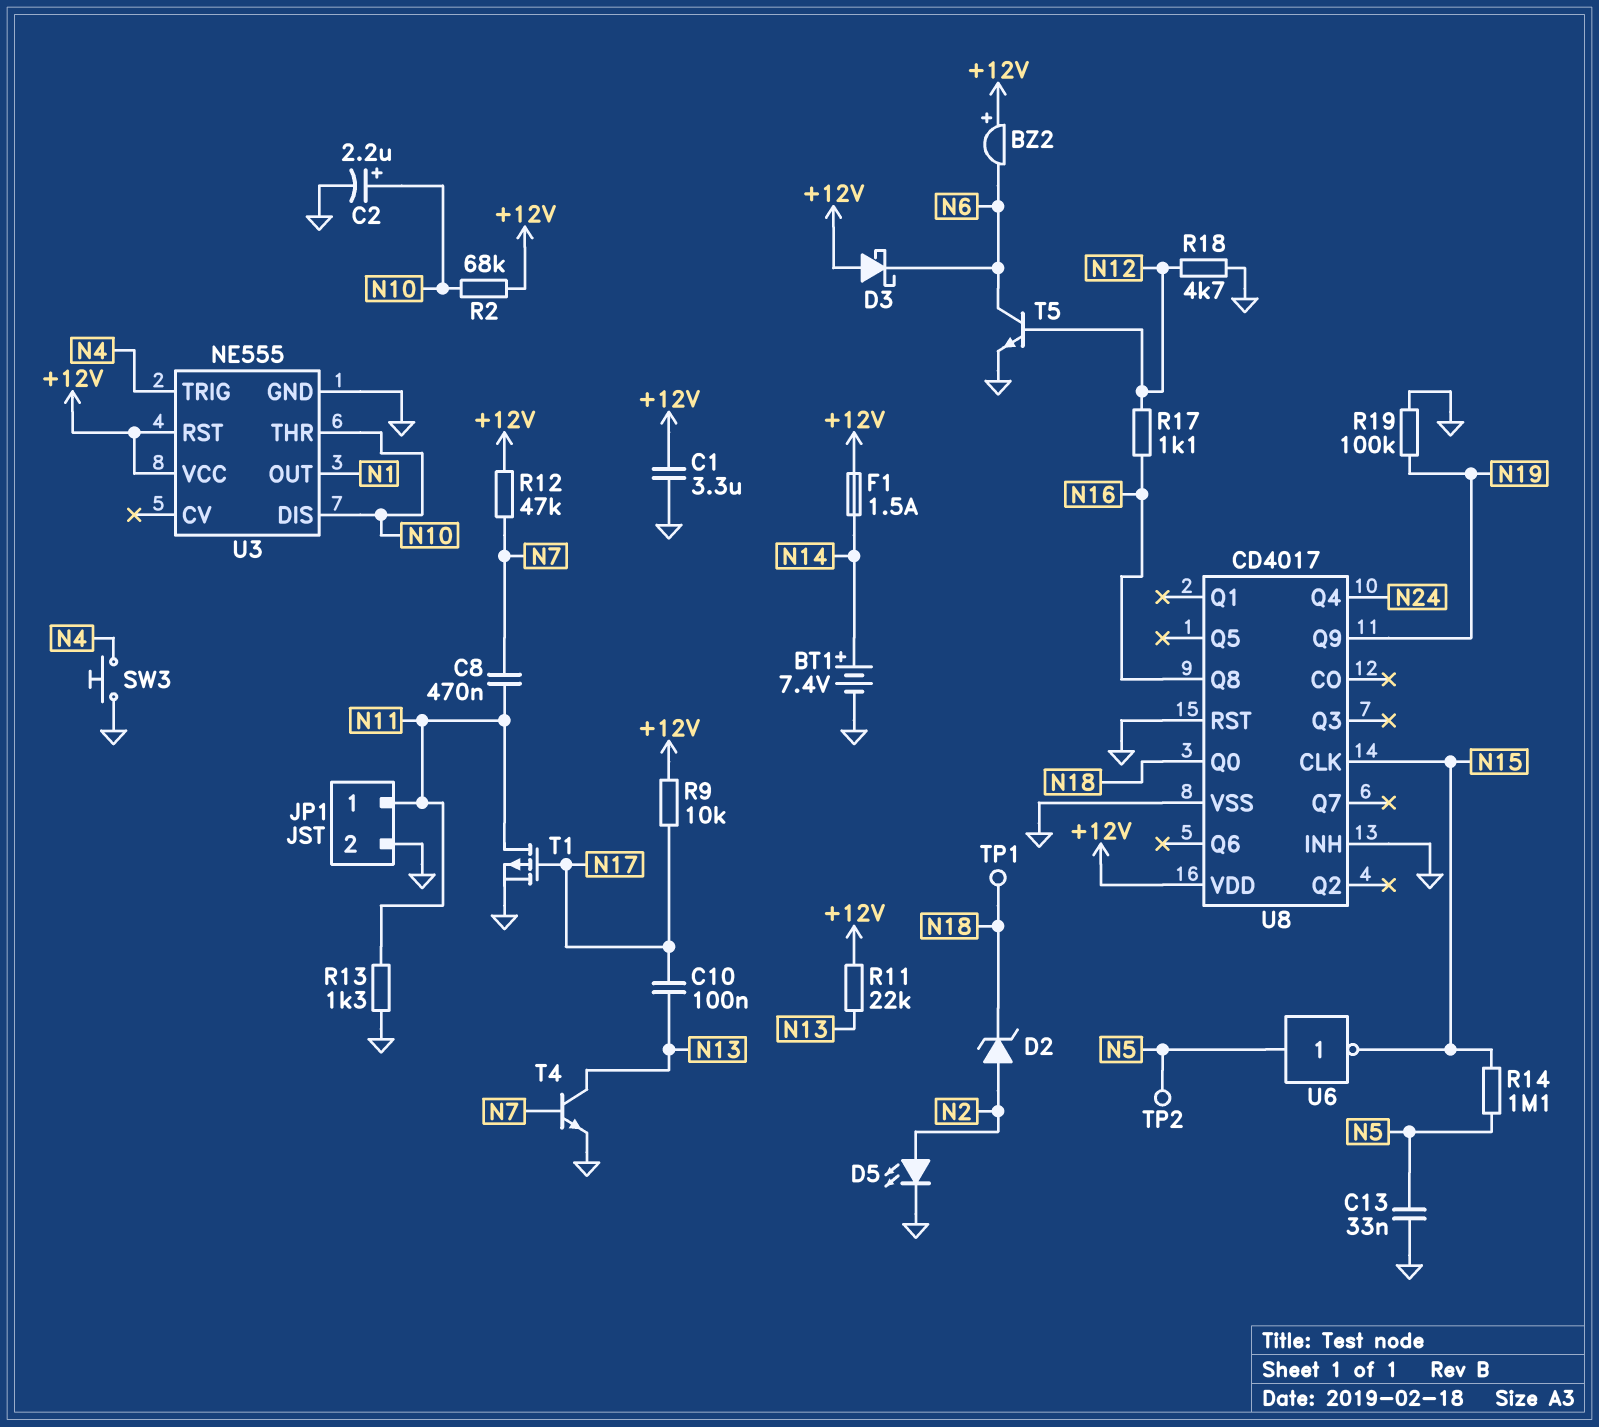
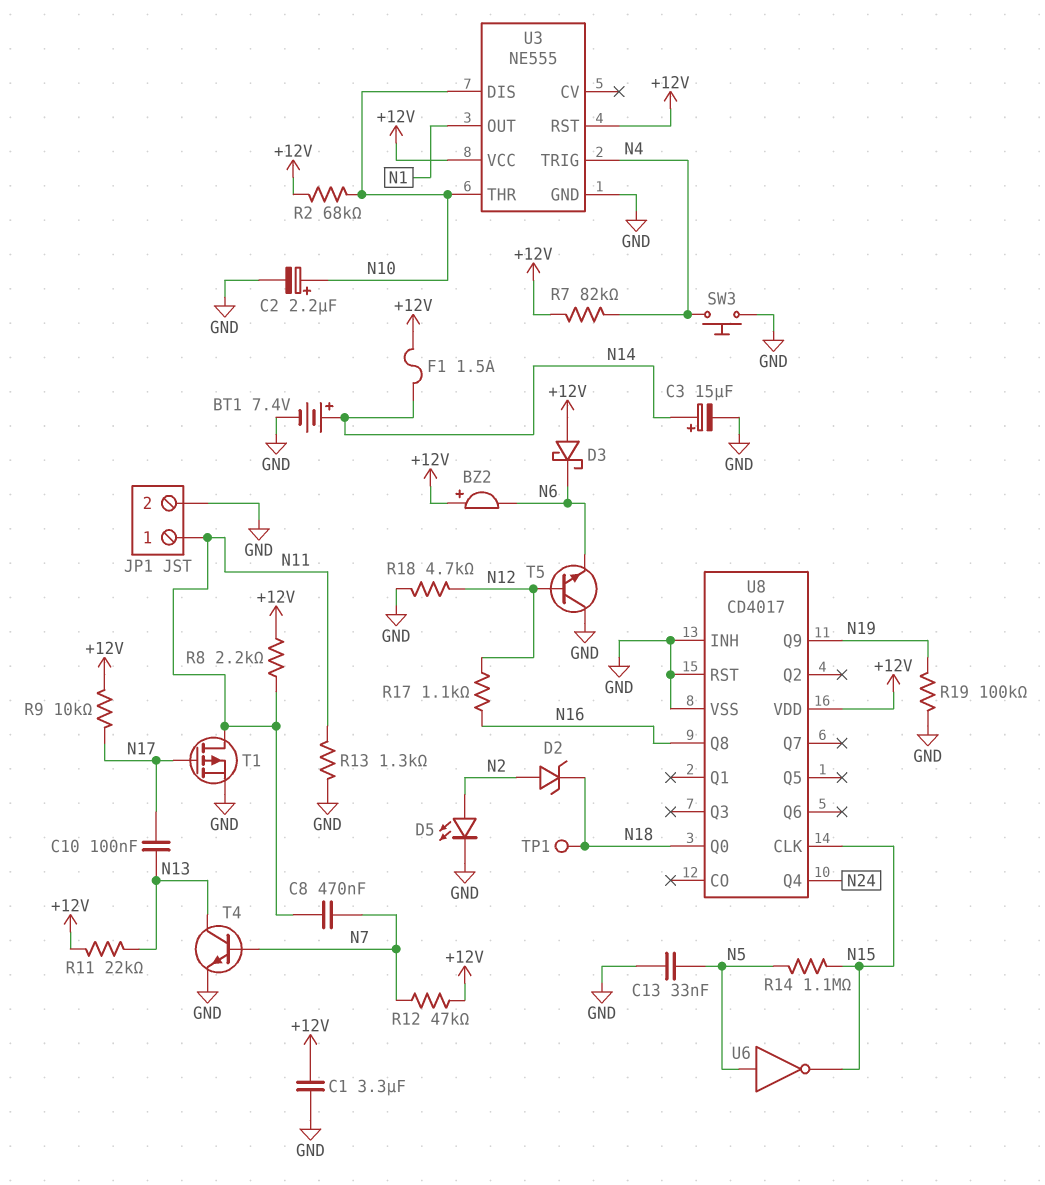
C3: none -> 15uF (plus N14, minus GND)
R7: none -> 82k (+12V, N4)
R8: none -> 2.2k (+12V, N11)
T5: NPN (B N12, C N6, E GND) -> NPN (B N12, C GND, E N6)
TP2: test point (N5) -> none

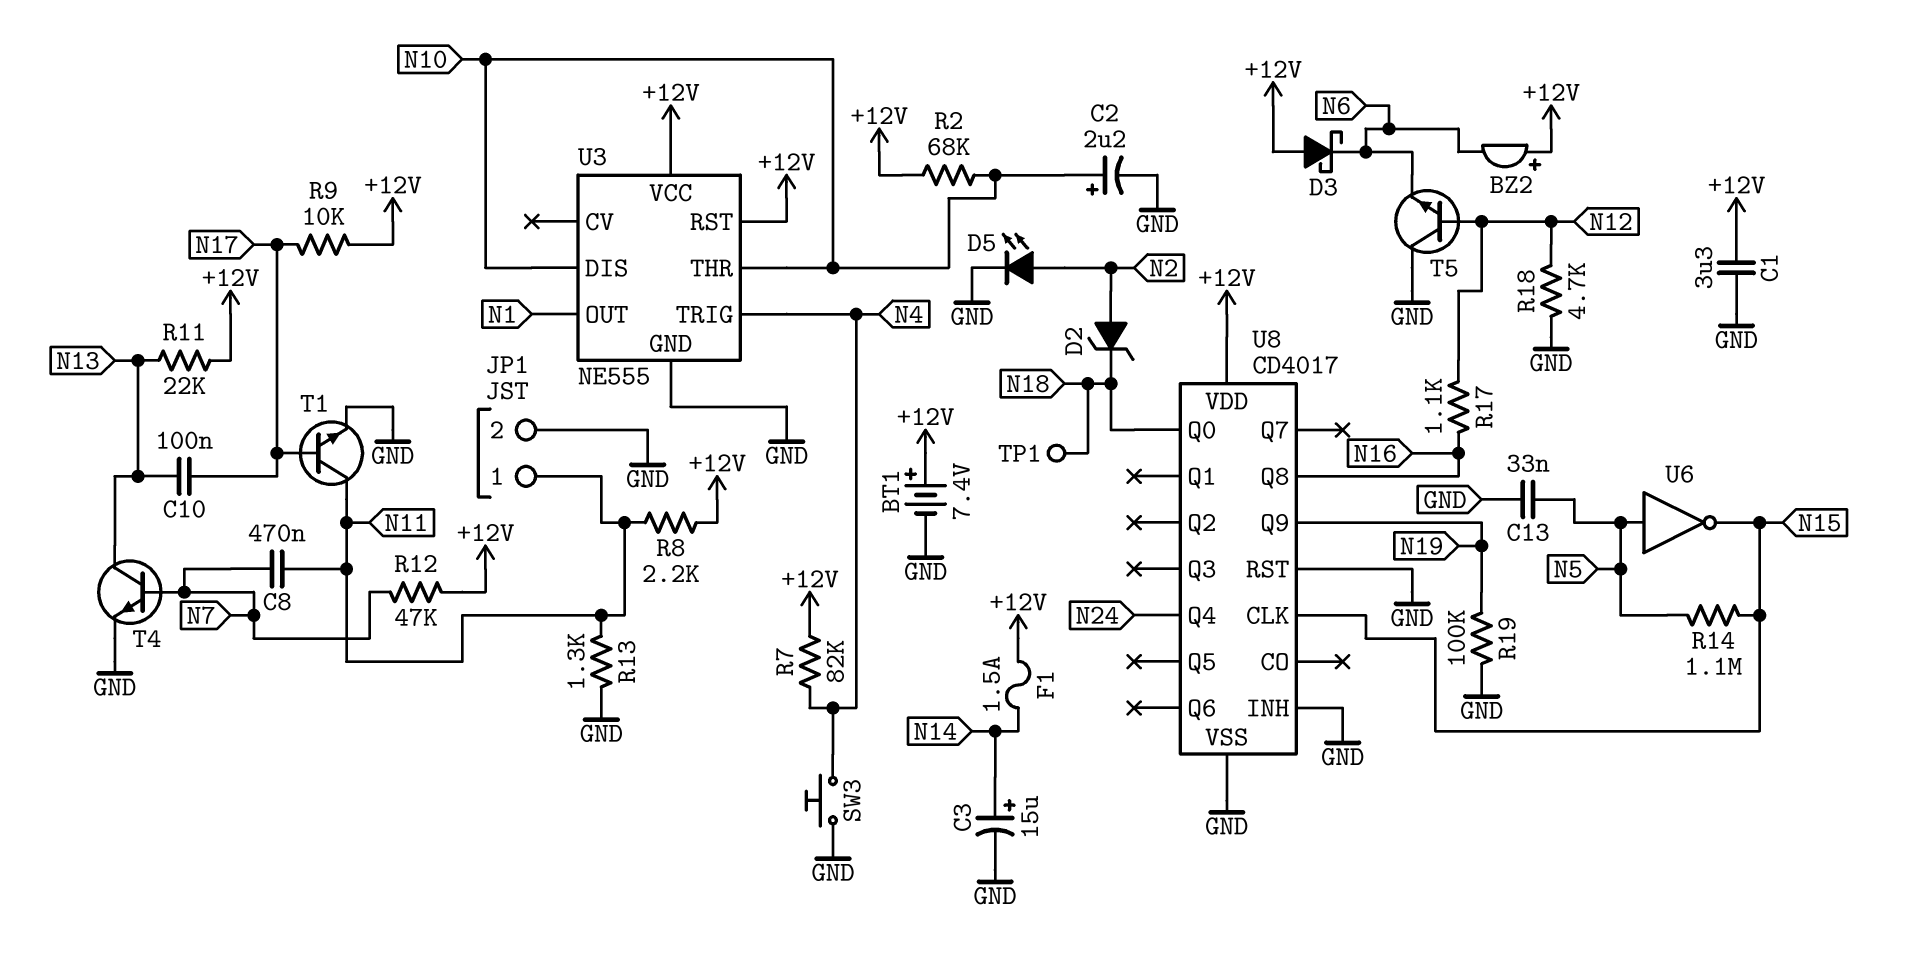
BT1: 7.4V (plus N14, minus GND) -> 7.4V (plus +12V, minus GND)
T1: PMOS (G N17, D N11, S GND) -> NPN (B N17, C N11, E GND)

